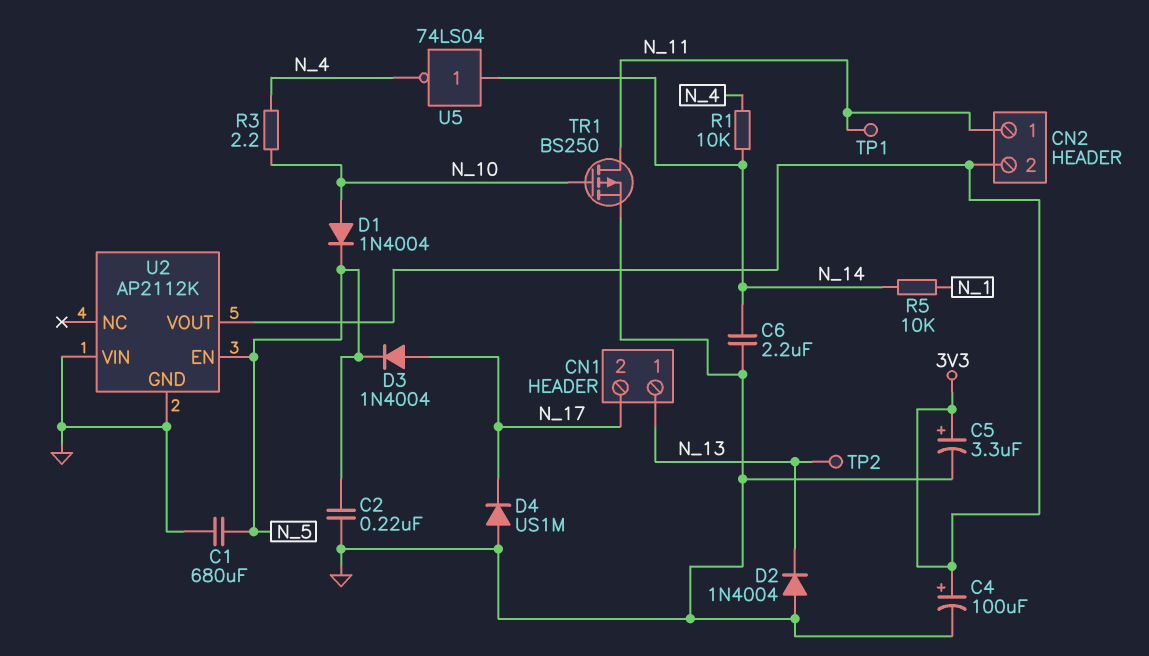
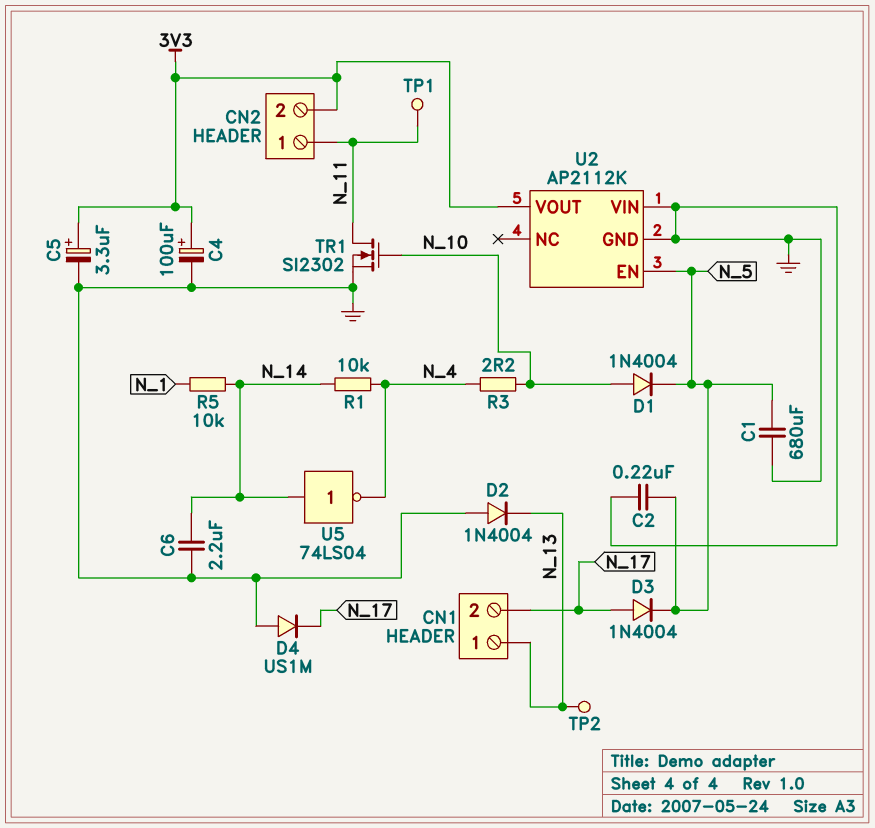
TR1: PMOS BS250 (G N_10, D N_11, S GND) -> NMOS SI2302 (G N_10, D N_11, S GND)

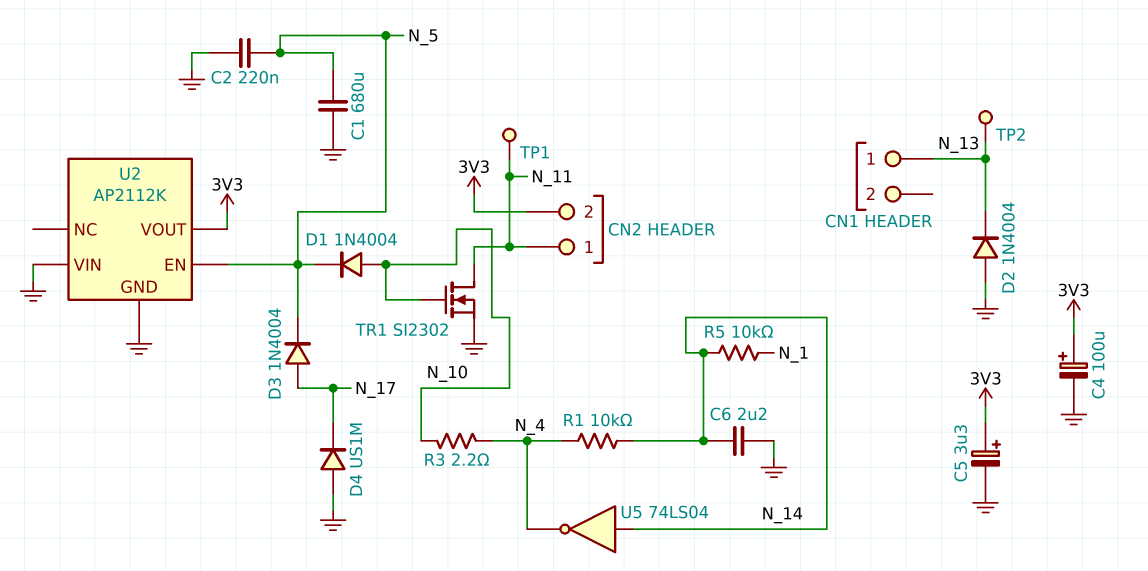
CN1 pin 2: N_17 -> none

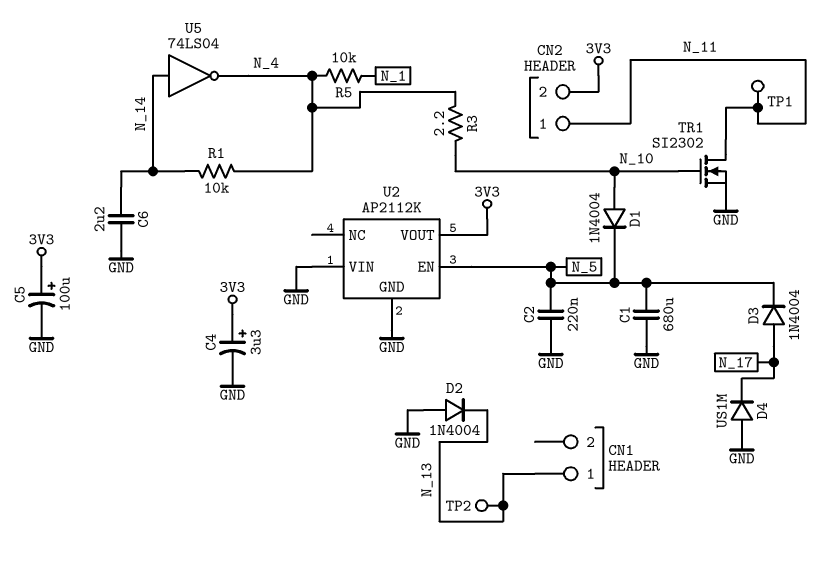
C4: 100uF (plus 3V3, minus GND) -> 3.3uF (plus 3V3, minus GND)
C5: 3.3uF (plus 3V3, minus GND) -> 100uF (plus 3V3, minus GND)
R5: 10k (N_1, N_14) -> 10k (N_1, N_4)

